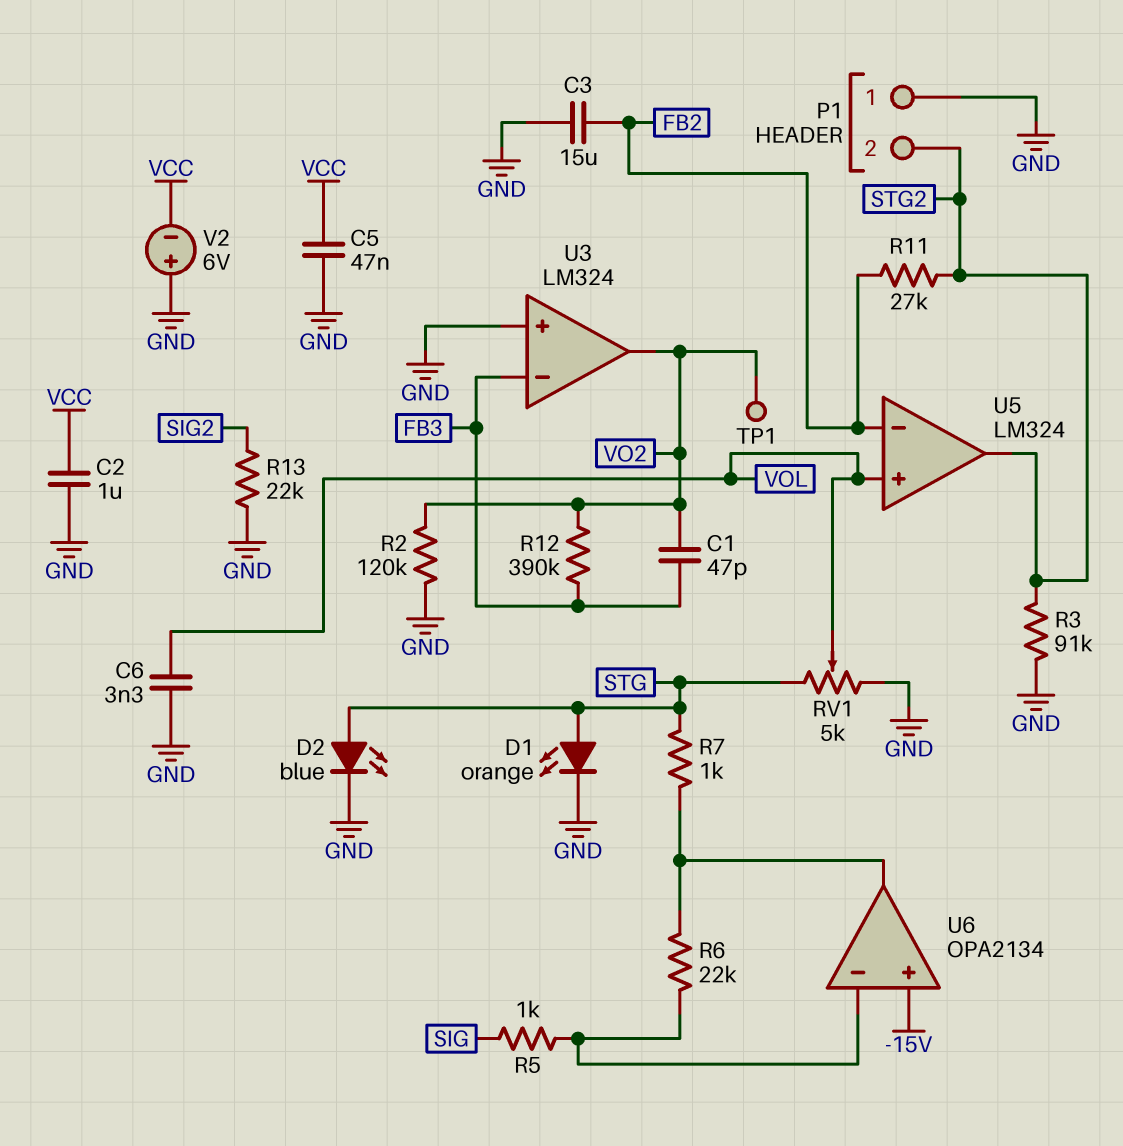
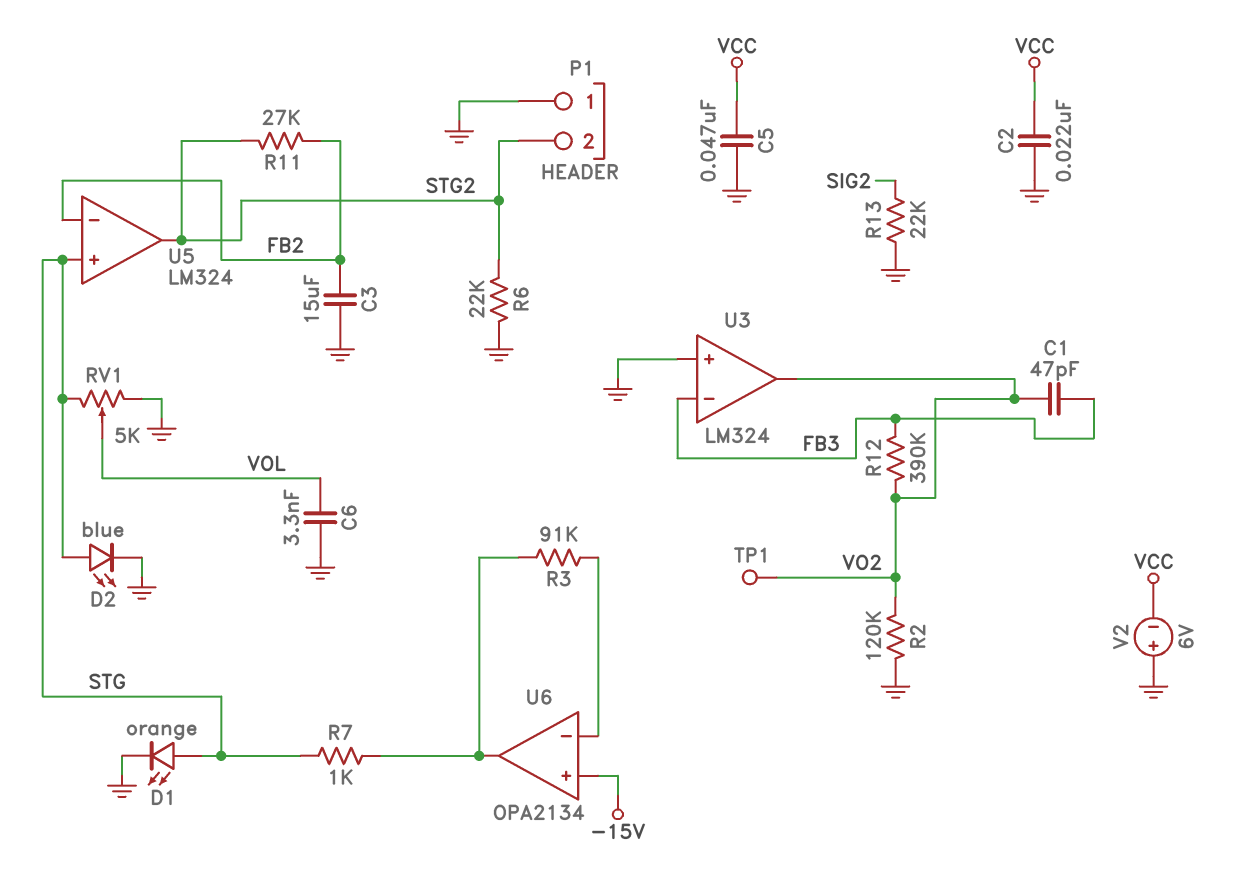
C2: 1uF (GND, VCC) -> 22nF (GND, VCC)
R3: 91k (GND, STG2) -> 91k (U6/in-, U6/out)
R5: 1k (SIG, U6/in-) -> none
R6: 22k (U6/in-, U6/out) -> 22k (GND, STG2)
U5 pin in+: VOL -> STG

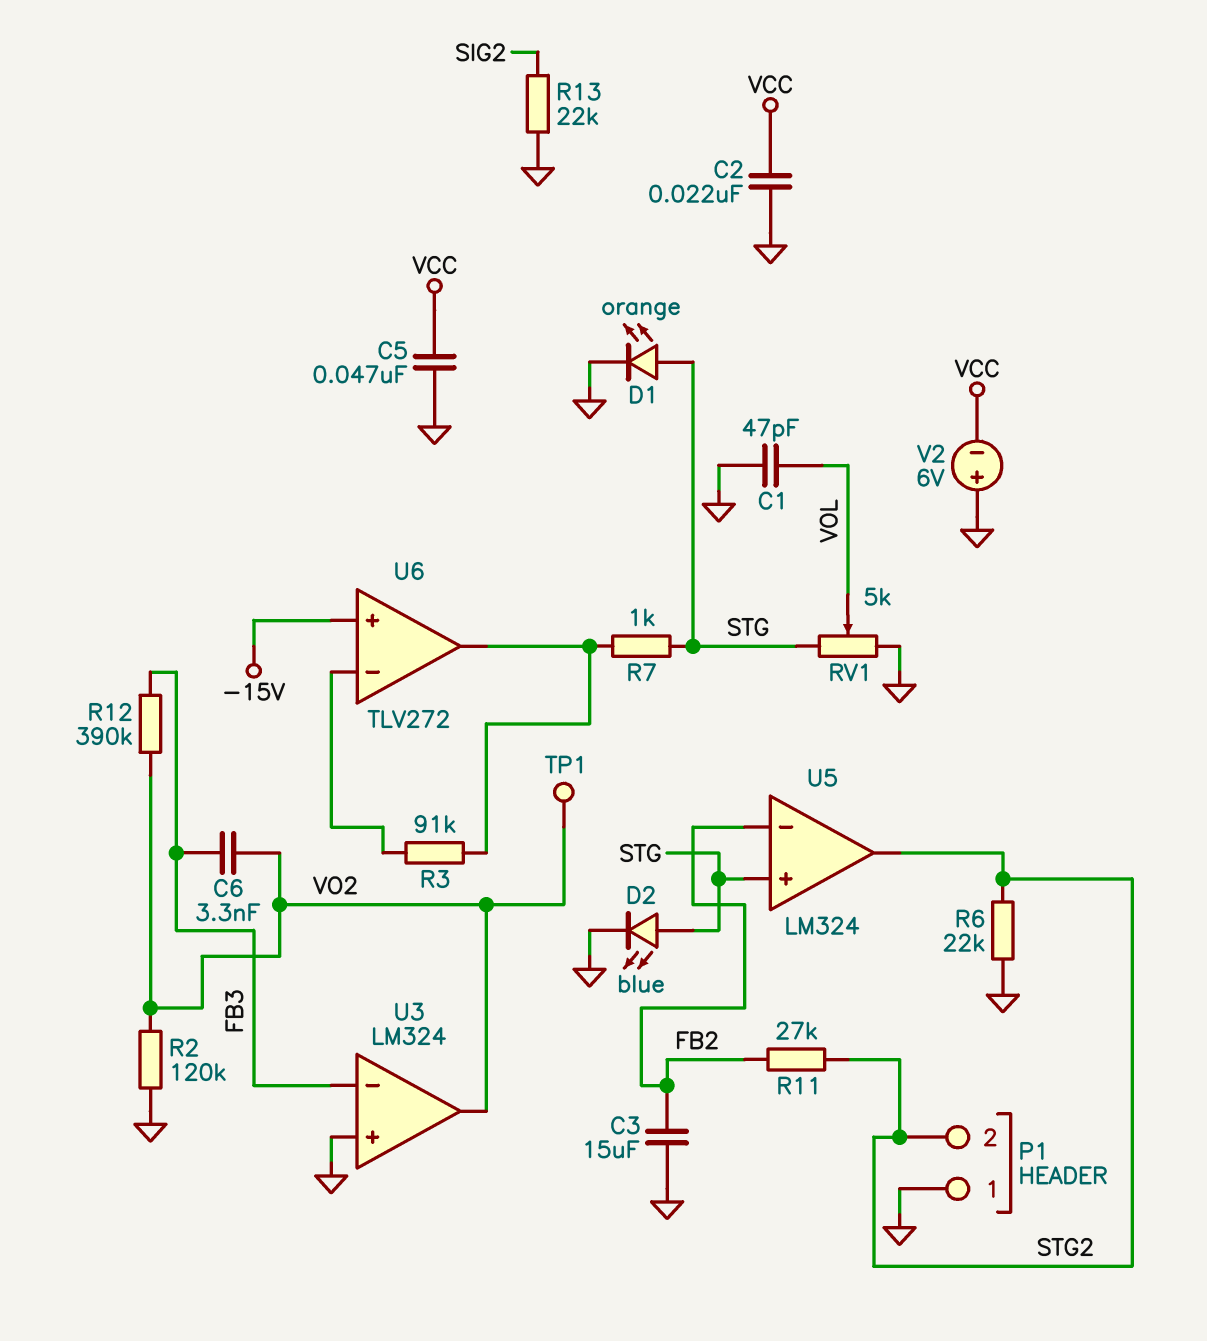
C1: 47pF (FB3, VO2) -> 47pF (GND, VOL)
C6: 3.3nF (GND, VOL) -> 3.3nF (FB3, VO2)
U6: OPA2134 -> TLV272

